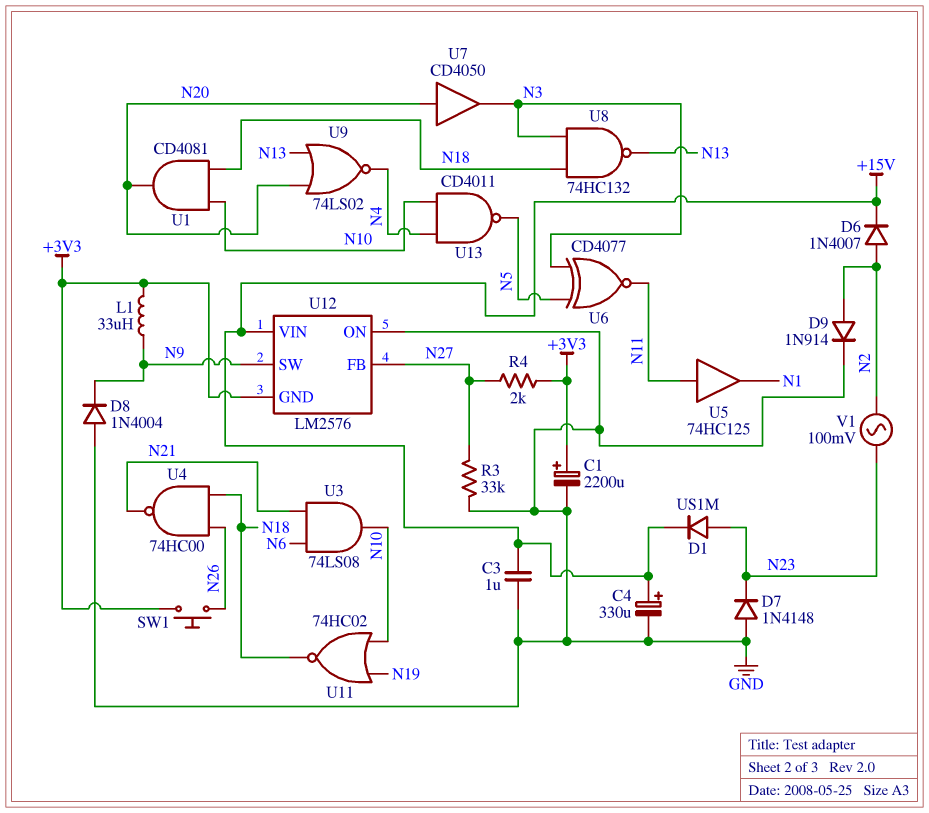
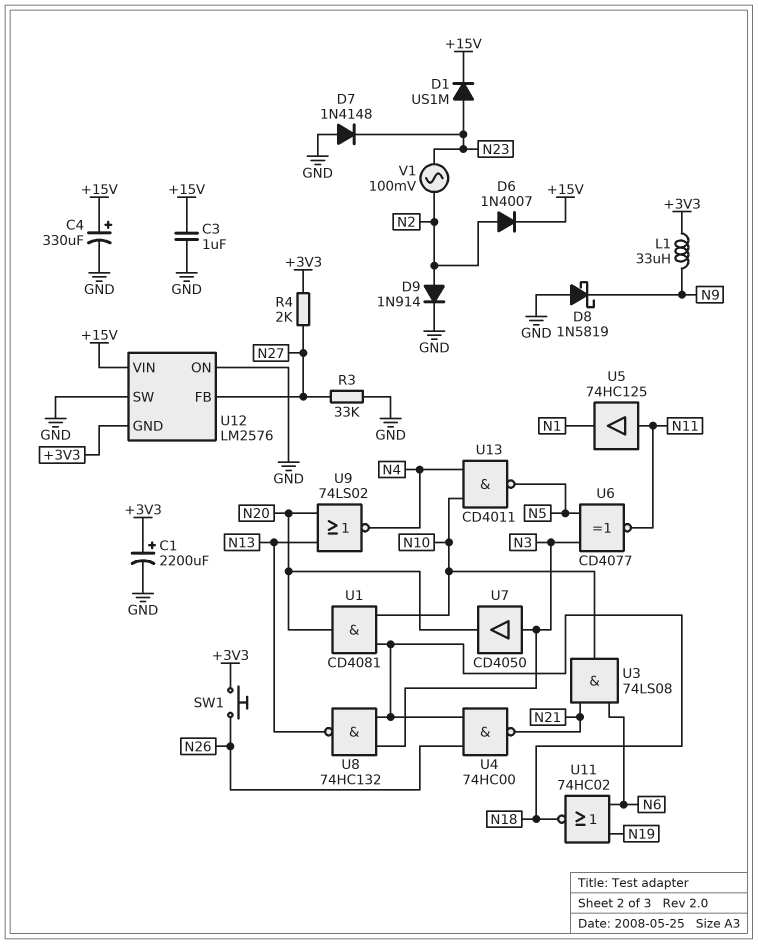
D8: diode 1N4004 (A GND, K N9) -> schottky 1N5819 (A GND, K N9)
U7: buffer CD4050 (in N20, out N3) -> buffer CD4050 (in N3, out N20)
U11: NOR 74HC02 (in N10, in N19, out N18) -> NOR 74HC02 (in N6, in N19, out N18)
U12 pin SW: N9 -> GND

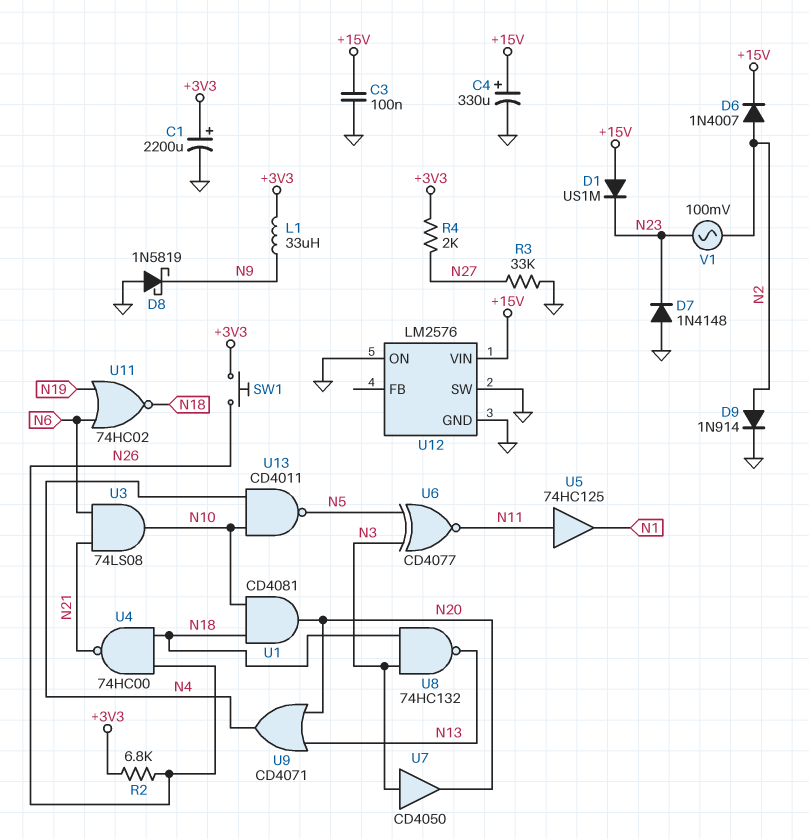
C3: 1uF (+15V, GND) -> 100nF (+15V, GND)
D1: diode US1M (A N23, K +15V) -> diode US1M (A +15V, K N23)
R2: none -> 6.8k (+3V3, N26)
U9: NOR 74LS02 (in N13, in N20, out N4) -> OR CD4071 (in N13, in N20, out N4)
U12 pin FB: N27 -> none
U12 pin GND: +3V3 -> GND

